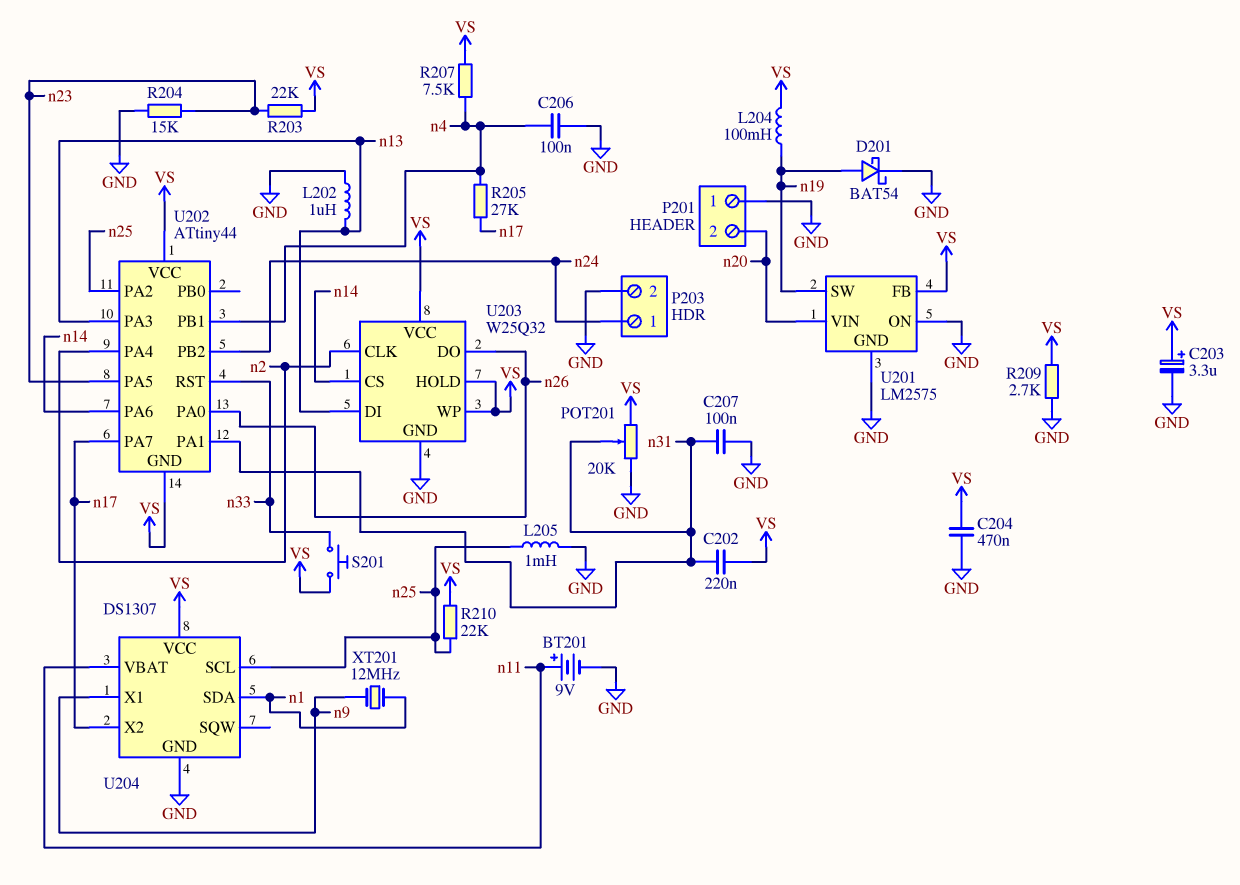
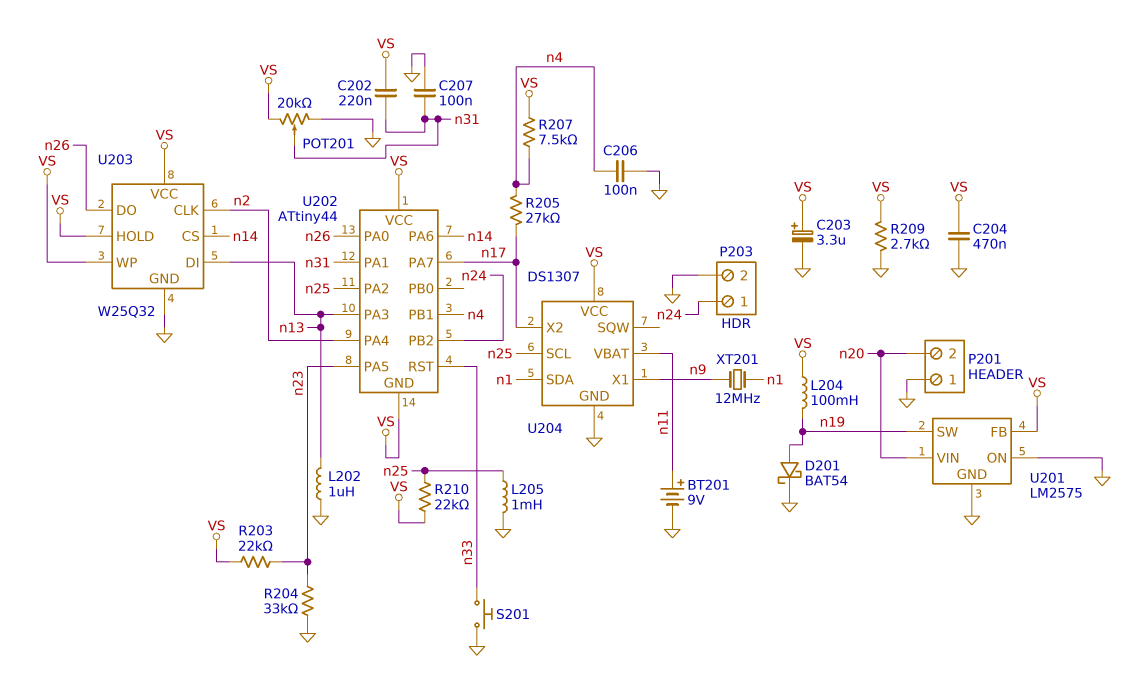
R204: 15k (GND, n23) -> 33k (GND, n23)
S201: button (VS, n33) -> button (GND, n33)

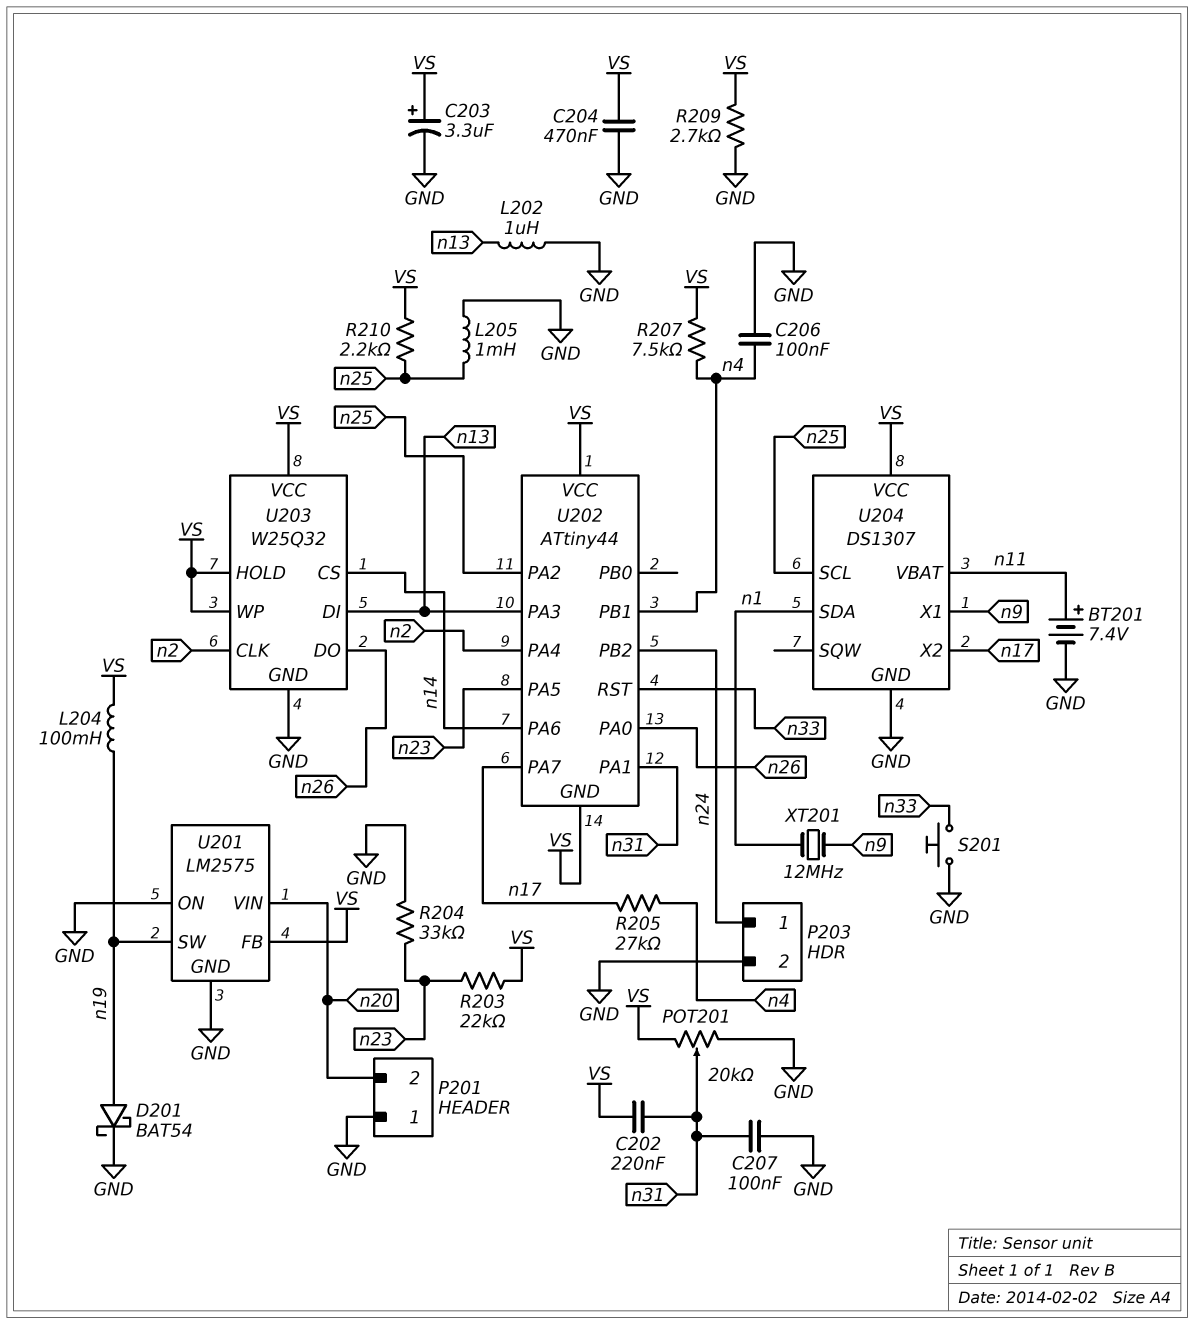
BT201: 9V (plus n11, minus GND) -> 7.4V (plus n11, minus GND)
R210: 22k (VS, n25) -> 2.2k (VS, n25)

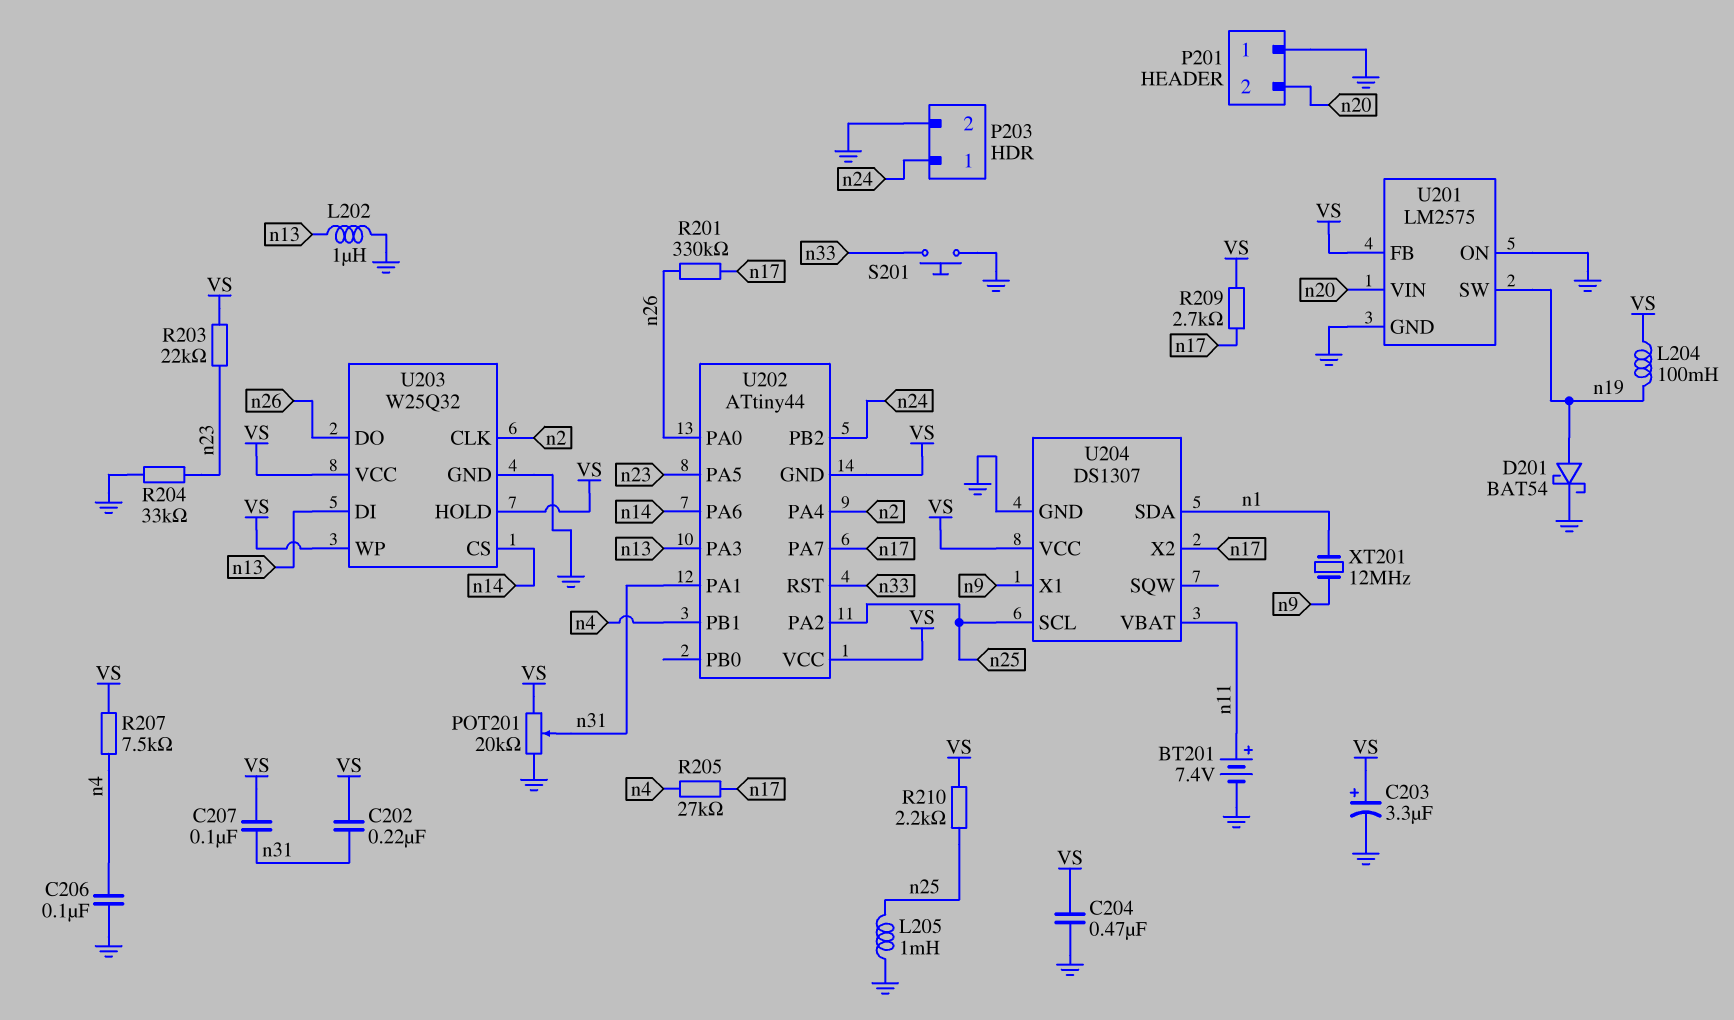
C207: 100nF (GND, n31) -> 100nF (VS, n31)
R201: none -> 330k (n17, n26)
R209: 2.7k (GND, VS) -> 2.7k (VS, n17)

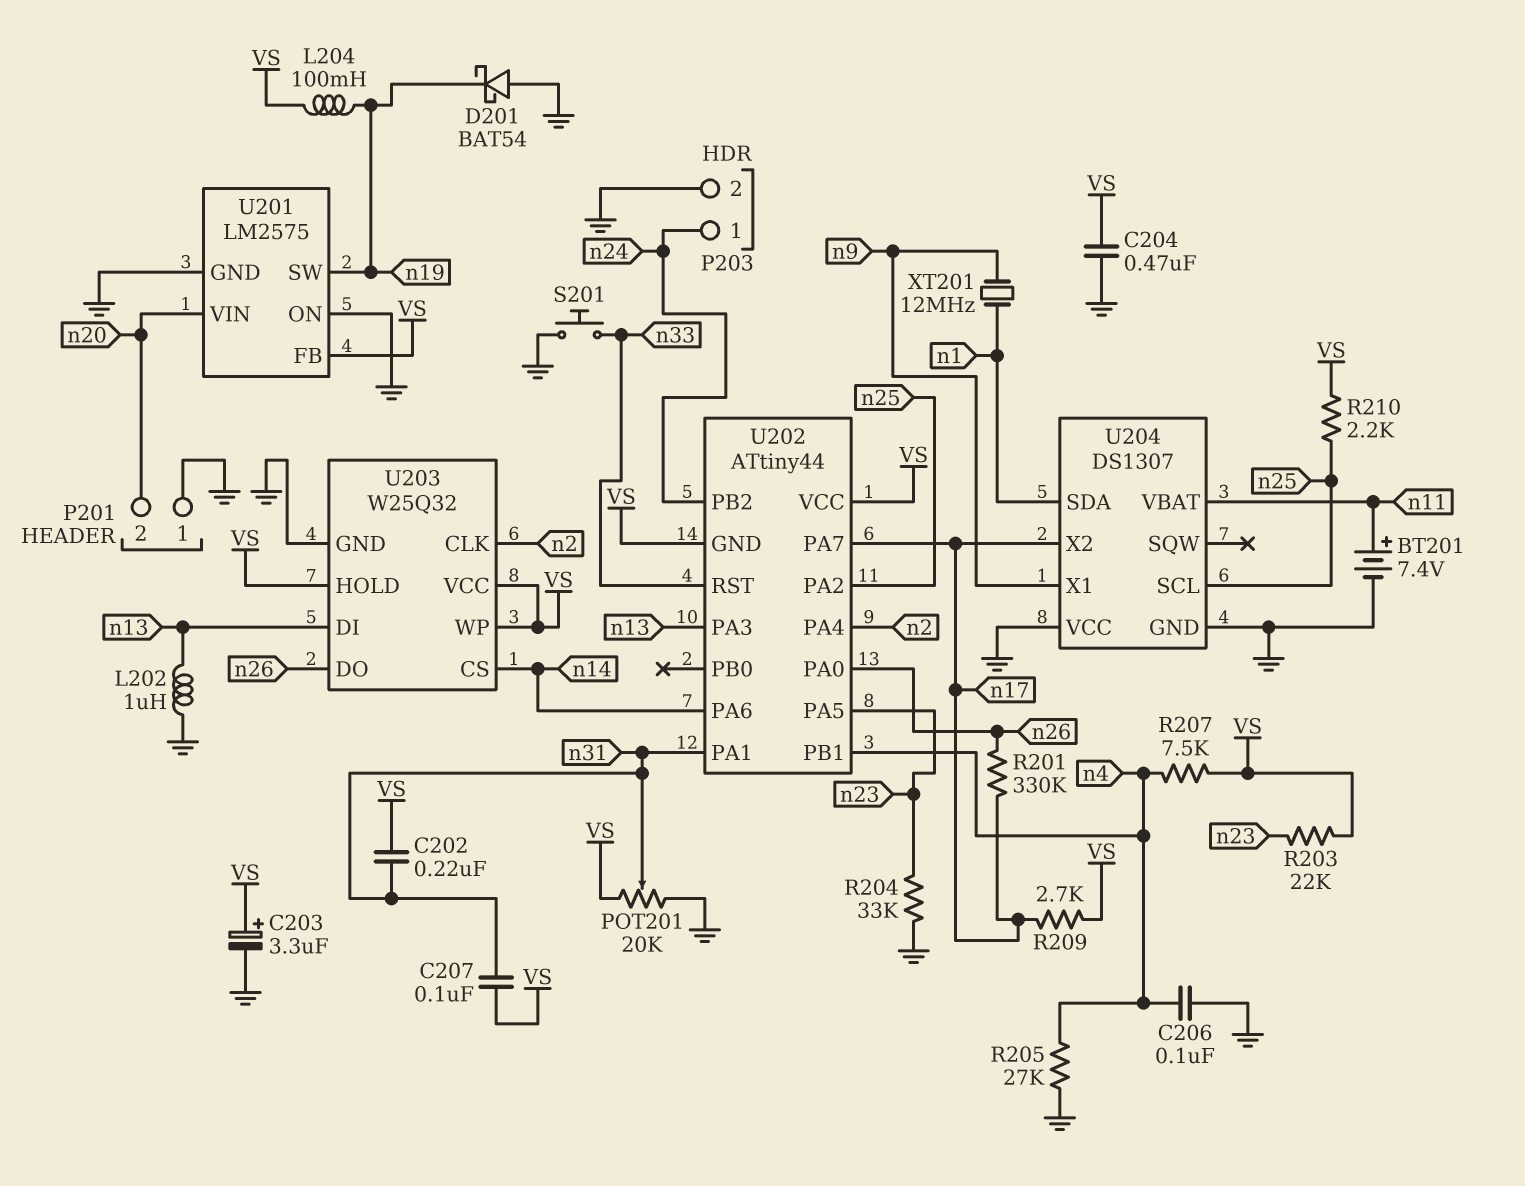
D201: schottky BAT54 (A n19, K GND) -> schottky BAT54 (A GND, K n19)
L205: 1mH (GND, n25) -> none
R205: 27k (n4, n17) -> 27k (GND, n4)
U204 pin VCC: VS -> GND

